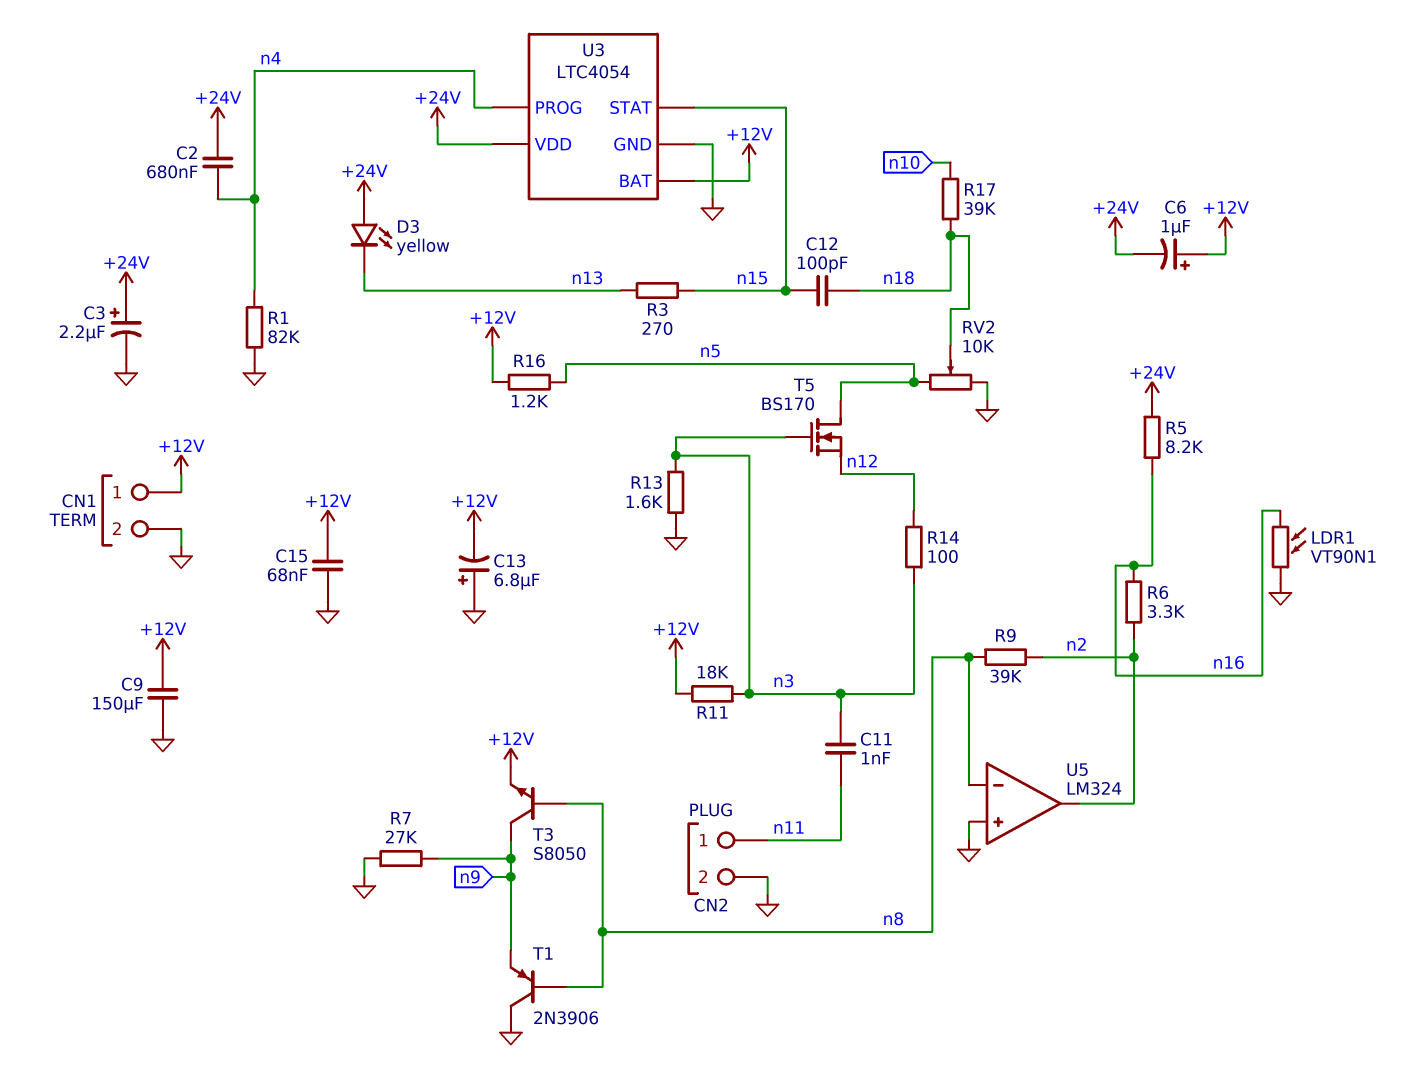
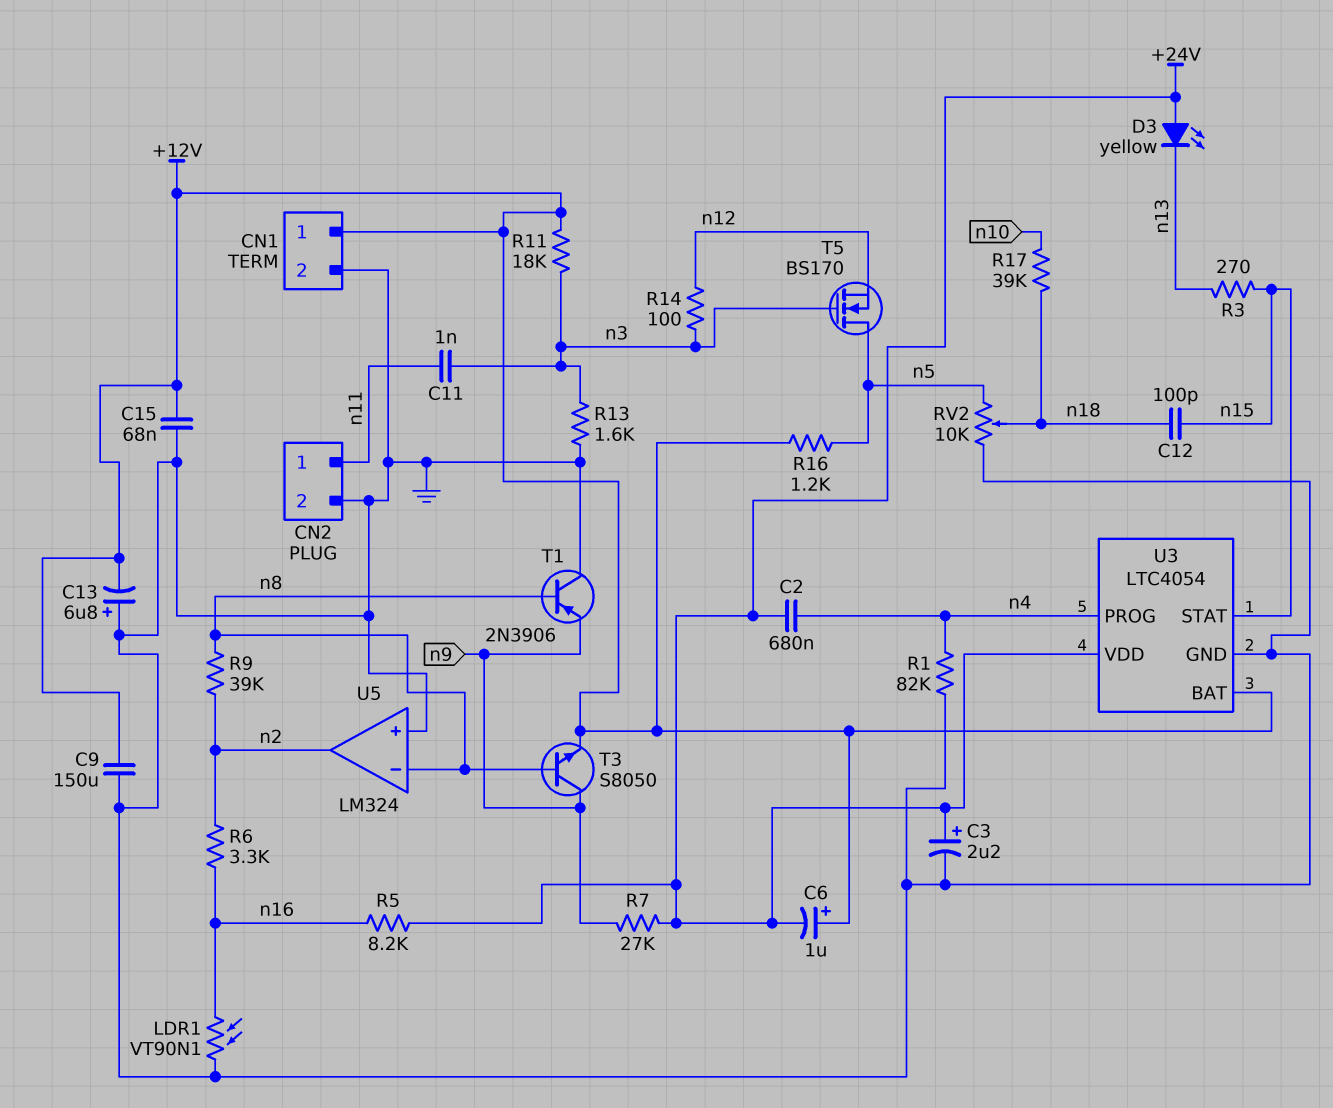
R7: 27k (GND, n9) -> 27k (+24V, n9)

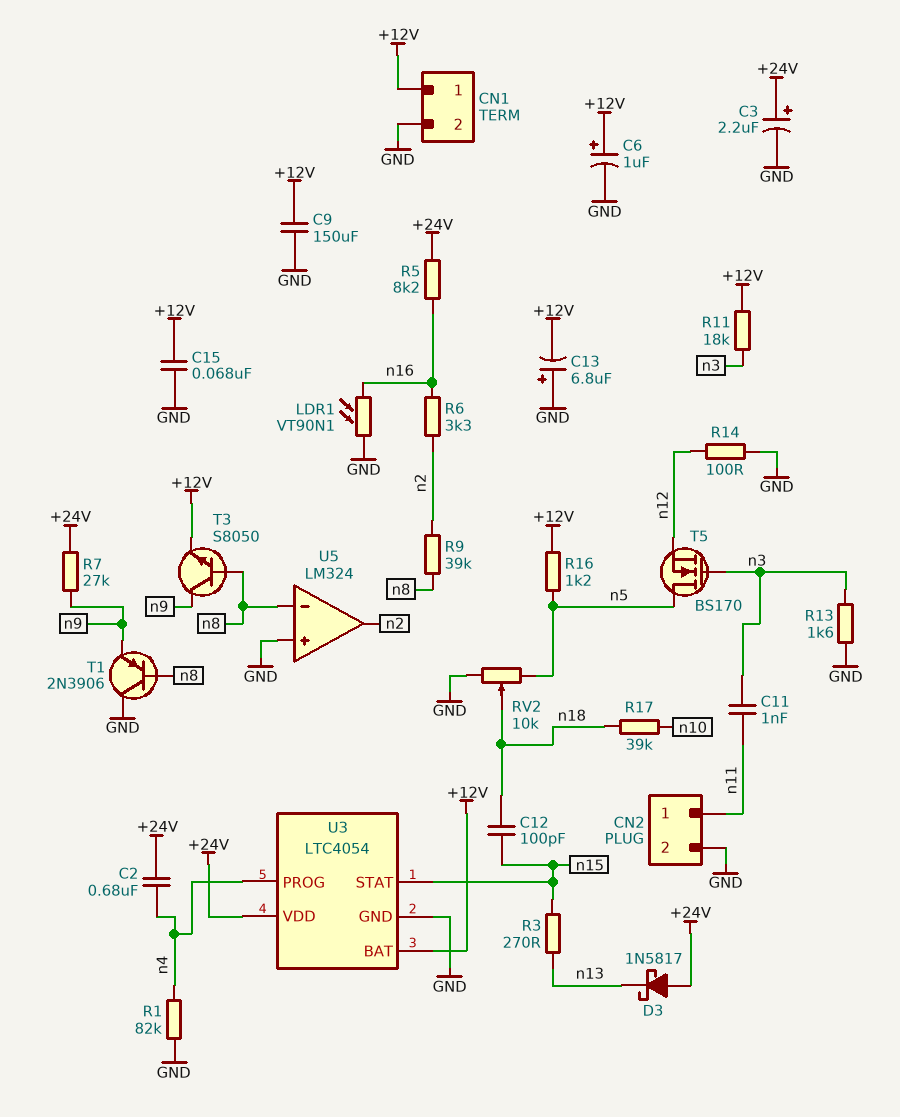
C6: 1uF (plus +12V, minus +24V) -> 1uF (plus +12V, minus GND)
D3: LED yellow (A +24V, K n13) -> schottky 1N5817 (A +24V, K n13)
R14: 100 (n3, n12) -> 100 (GND, n12)

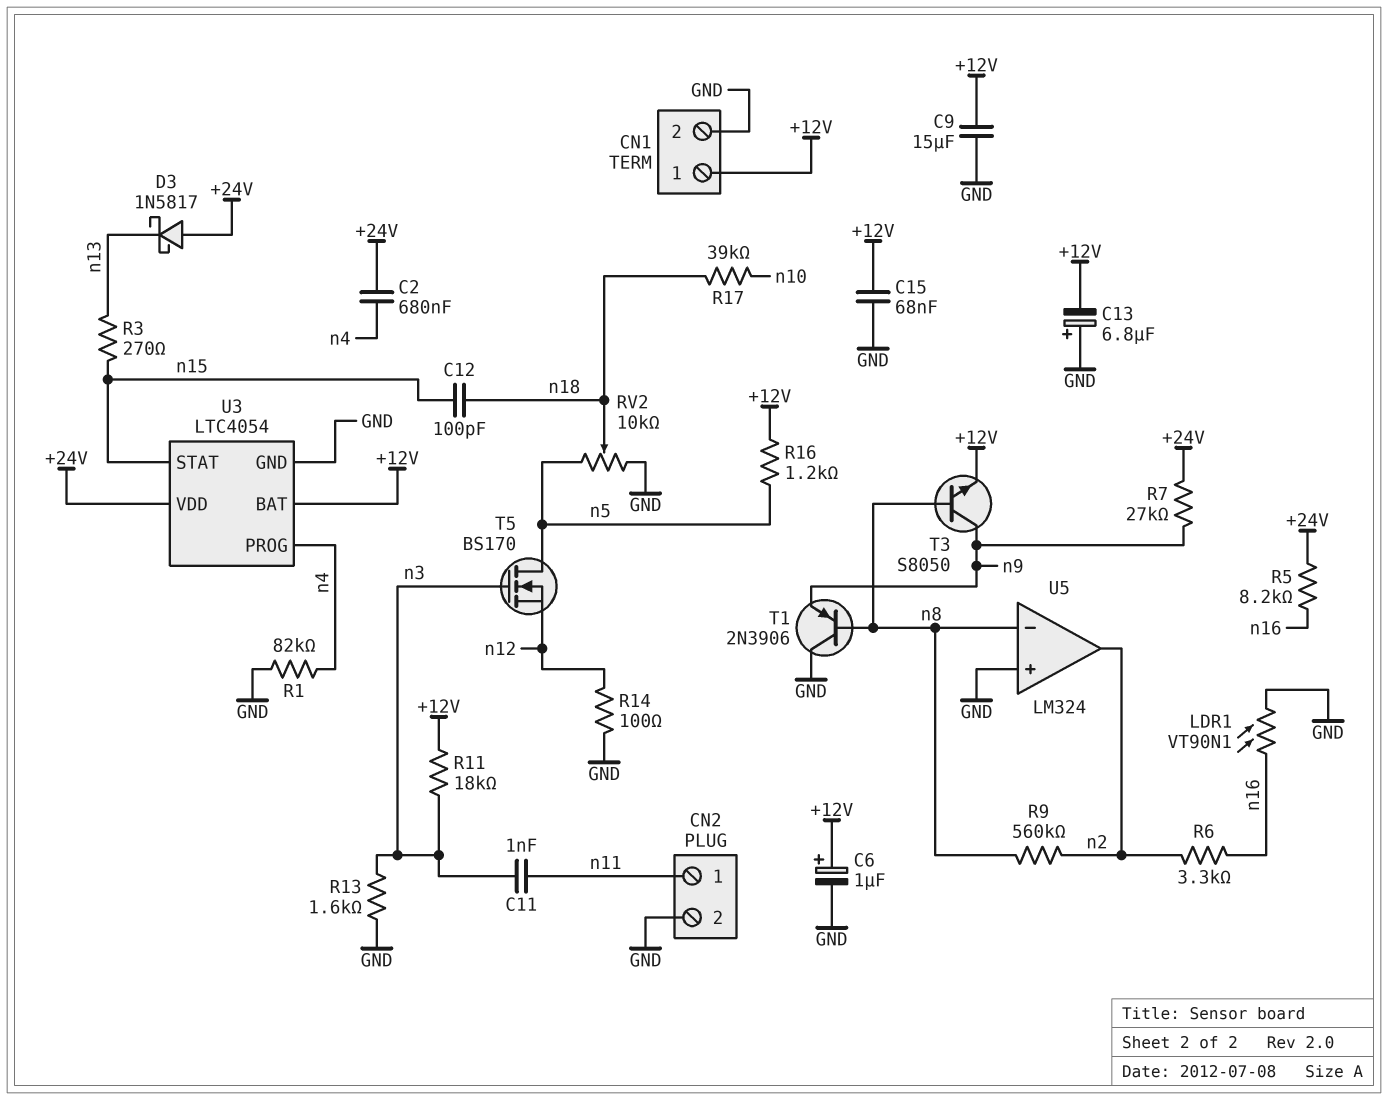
C3: 2.2uF (plus +24V, minus GND) -> none
C9: 150uF (+12V, GND) -> 15uF (+12V, GND)
R9: 39k (n2, n8) -> 560k (n2, n8)

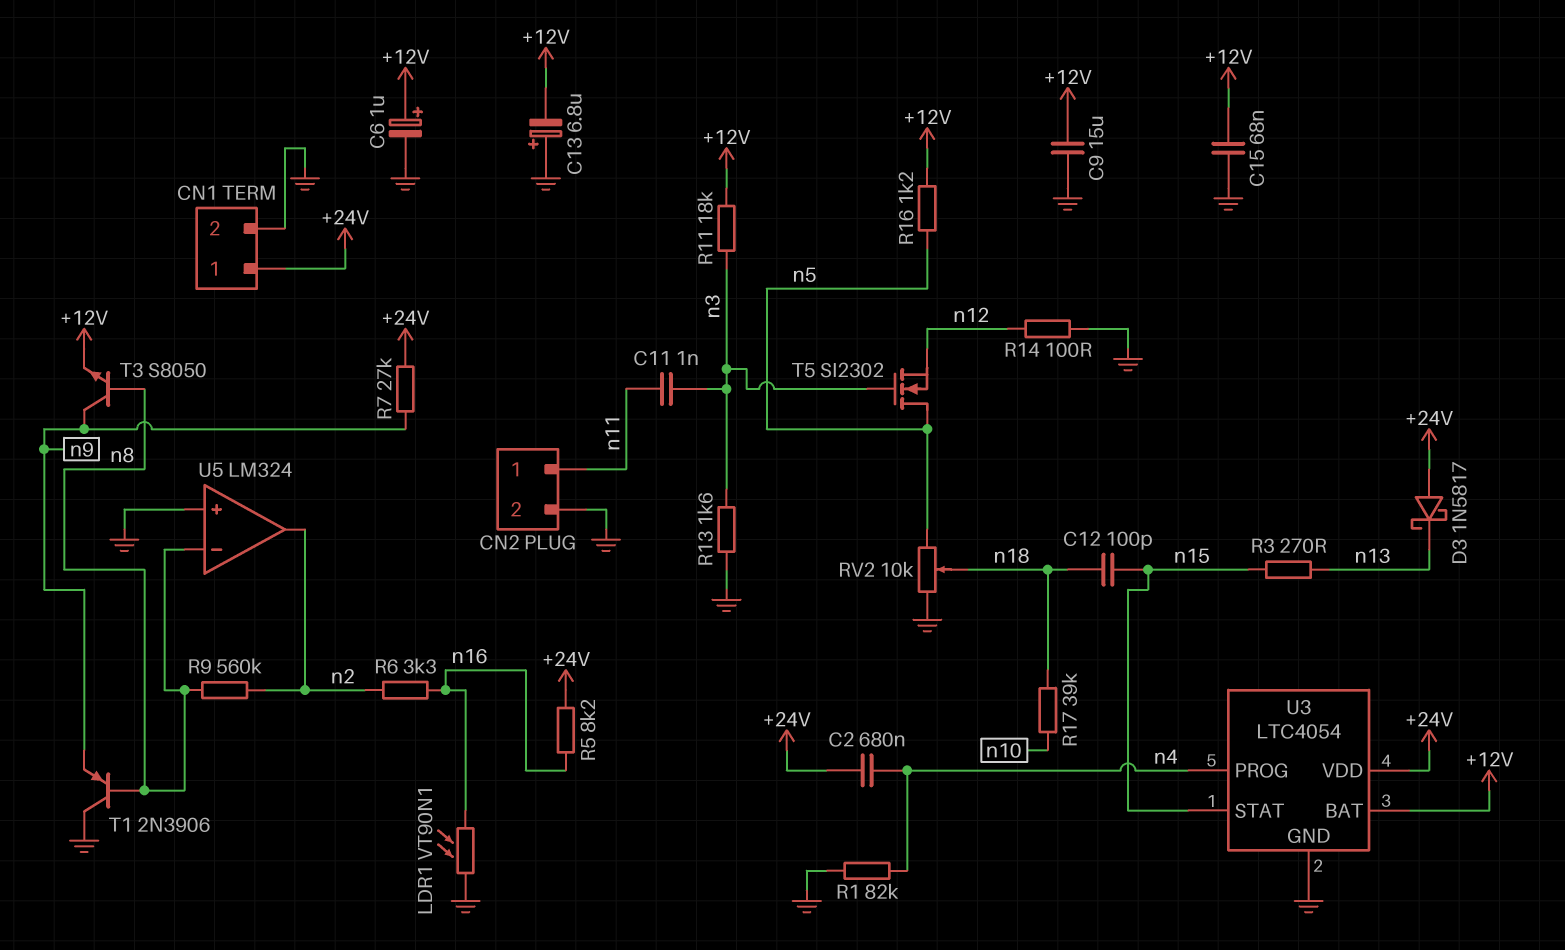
CN1 pin 1: +12V -> +24V
T5: NMOS BS170 (G n3, D n5, S n12) -> NMOS SI2302 (G n3, D n5, S n12)

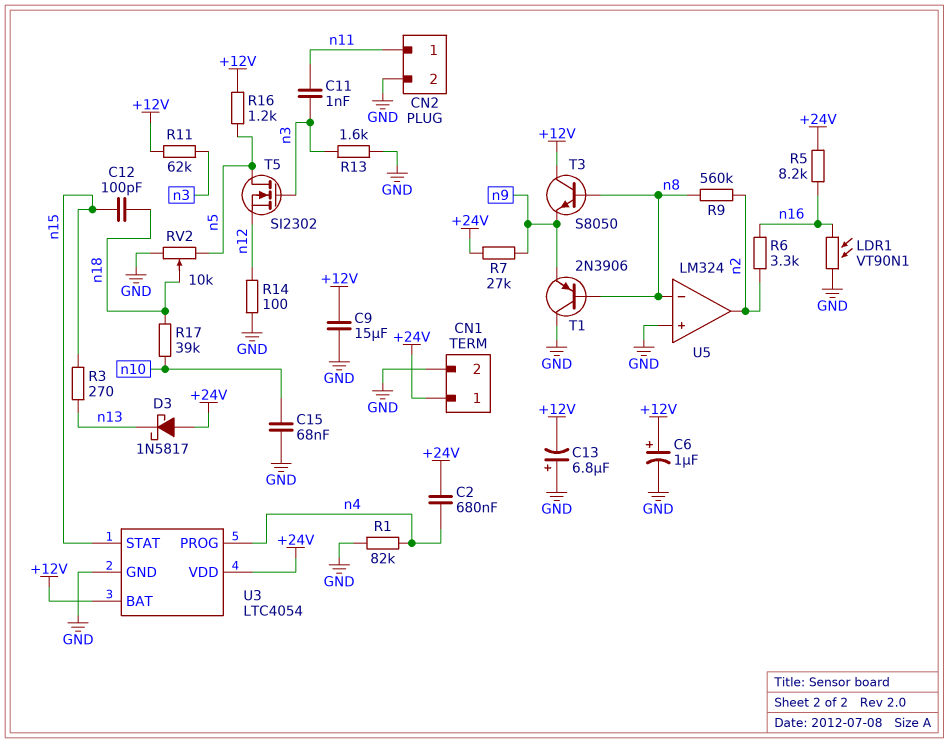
C15: 68nF (+12V, GND) -> 68nF (GND, n10)
R11: 18k (+12V, n3) -> 62k (+12V, n3)
T3: NPN S8050 (B n8, C n9, E +12V) -> NPN S8050 (B n8, C +12V, E n9)

